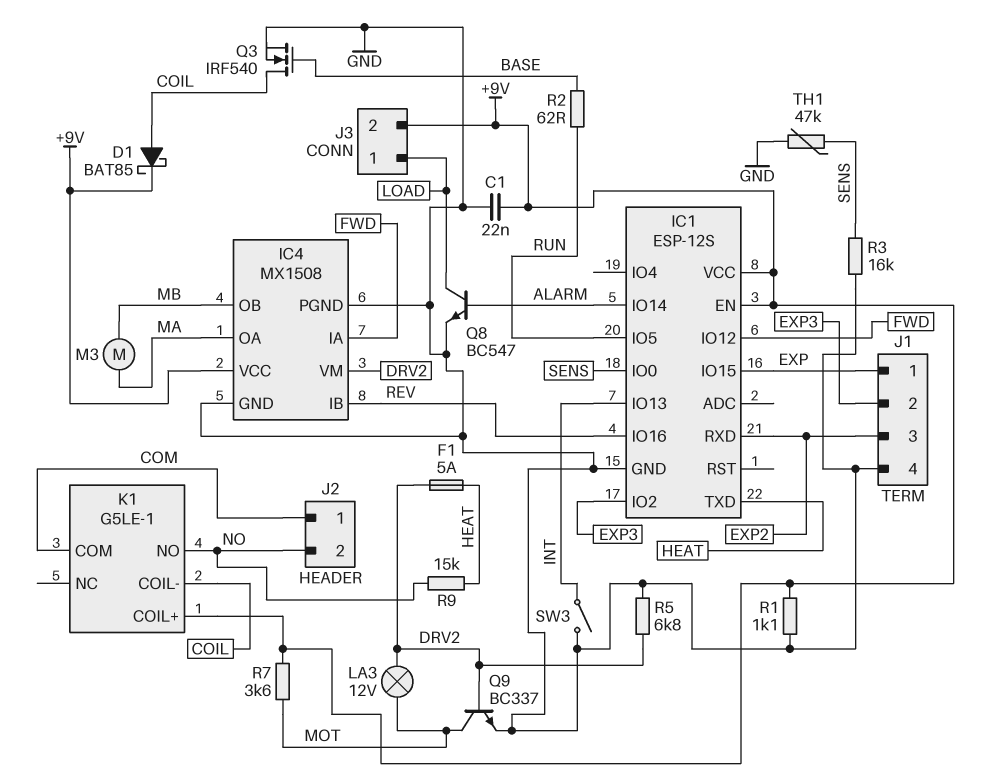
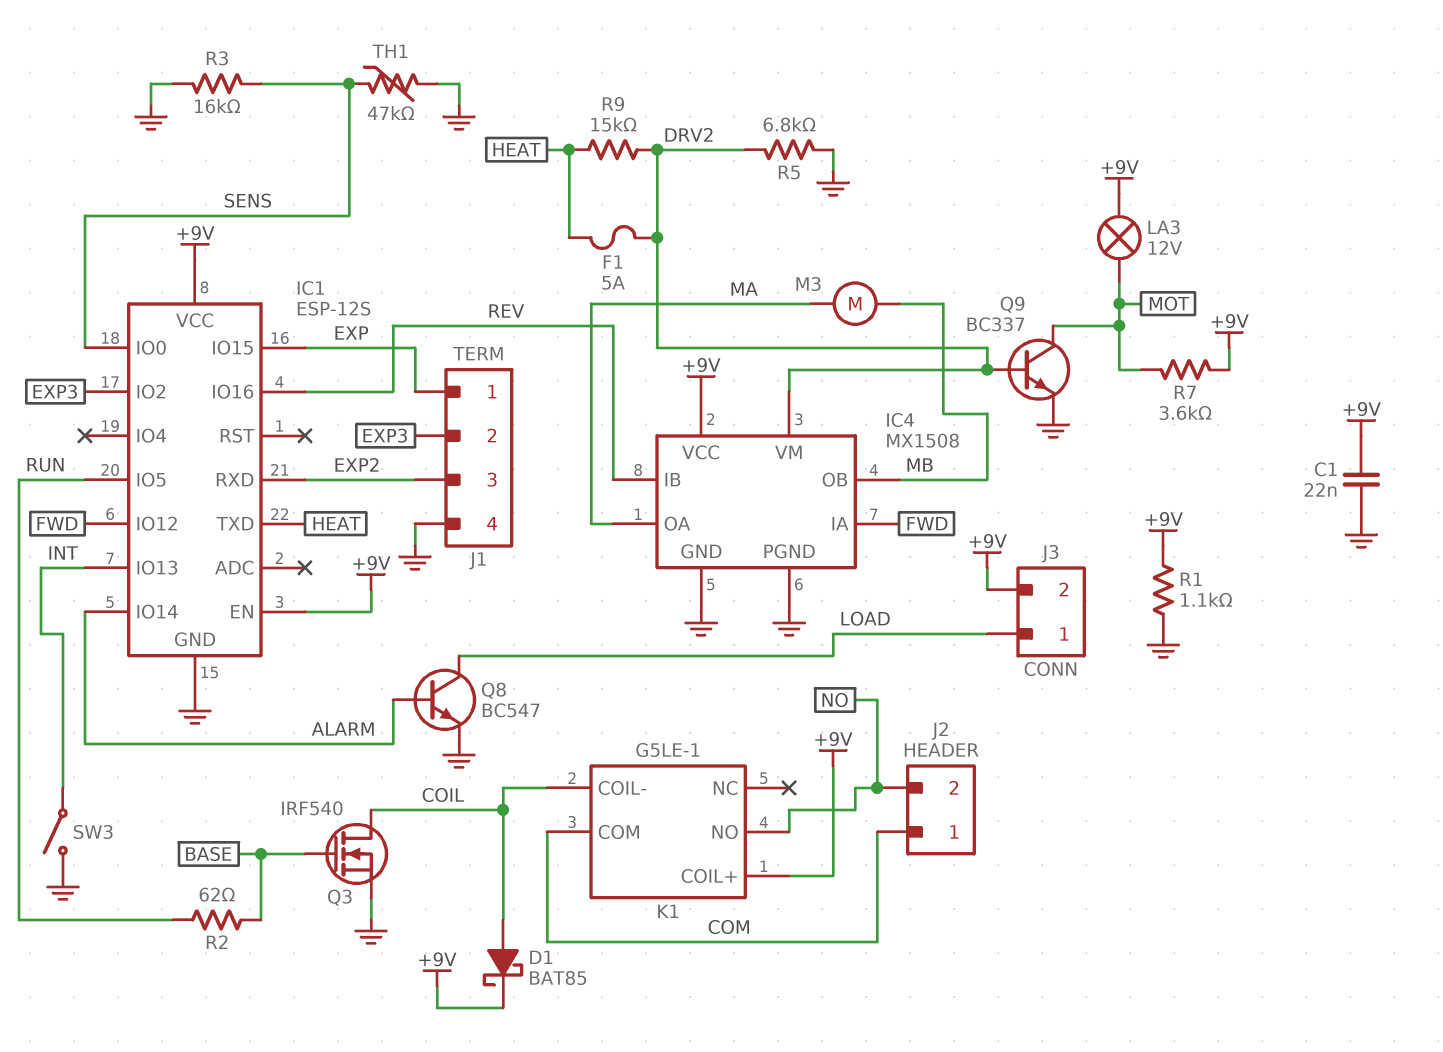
LA3: lamp 12V (DRV2, MOT) -> lamp 12V (+9V, MOT)
R9: 15k (HEAT, NO) -> 15k (DRV2, HEAT)

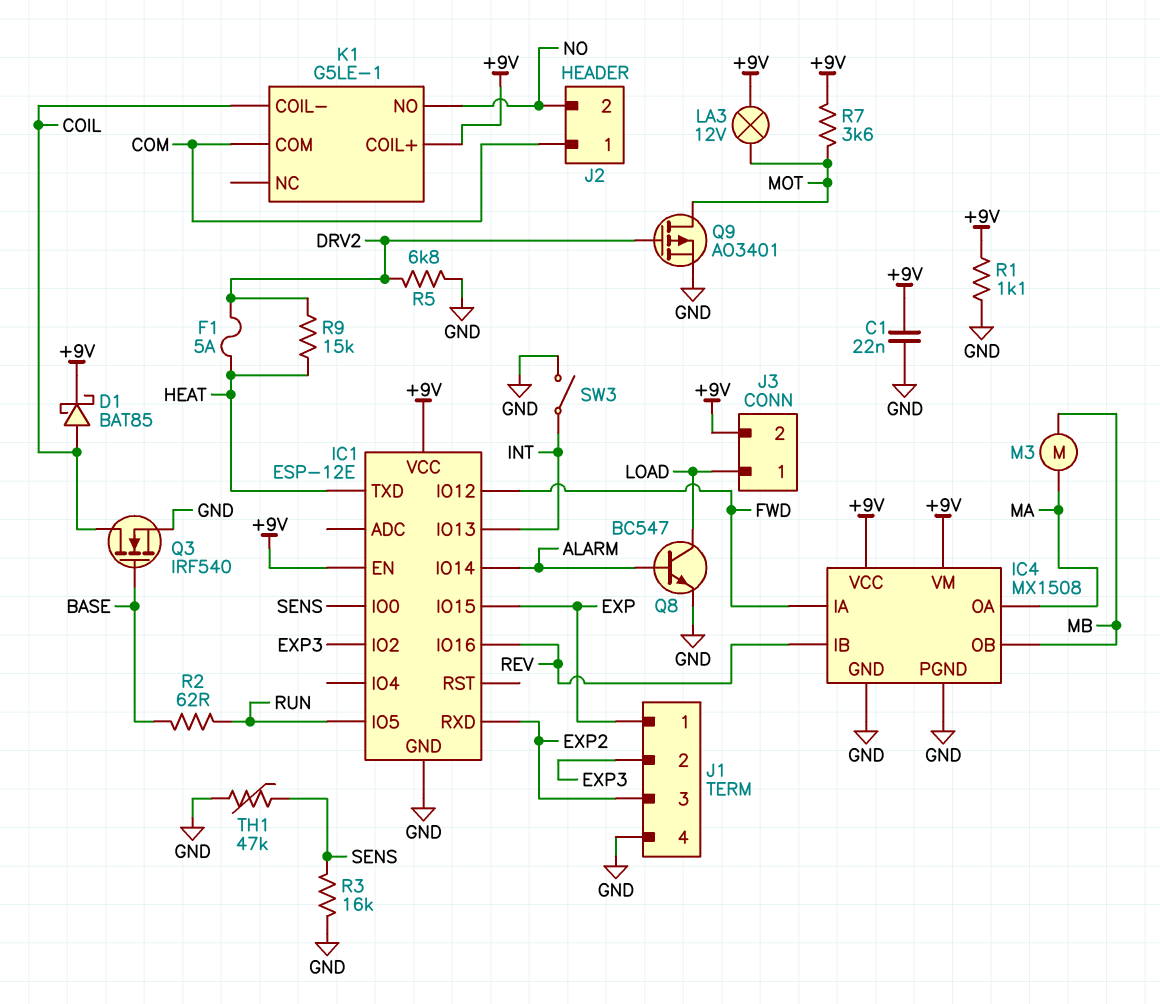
IC1: ESP-12S -> ESP-12E
IC4 pin VM: DRV2 -> +9V
Q9: NPN BC337 (B DRV2, C MOT, E GND) -> PMOS AO3401 (G DRV2, D MOT, S GND)

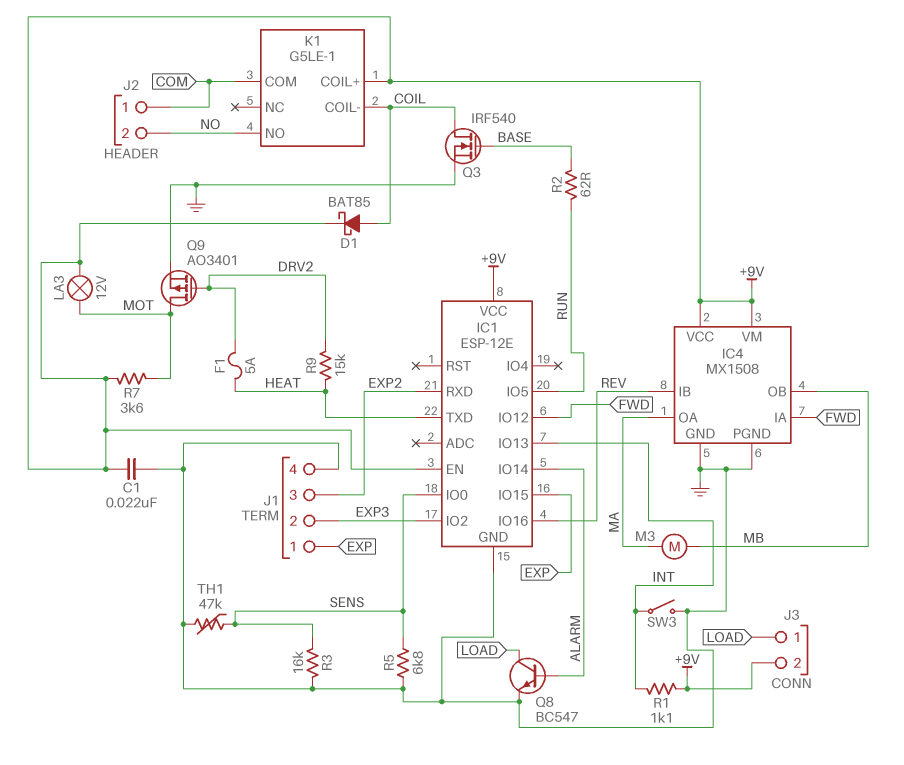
R1: 1.1k (+9V, GND) -> 1.1k (+9V, INT)
R5: 6.8k (DRV2, GND) -> 6.8k (GND, SENS)

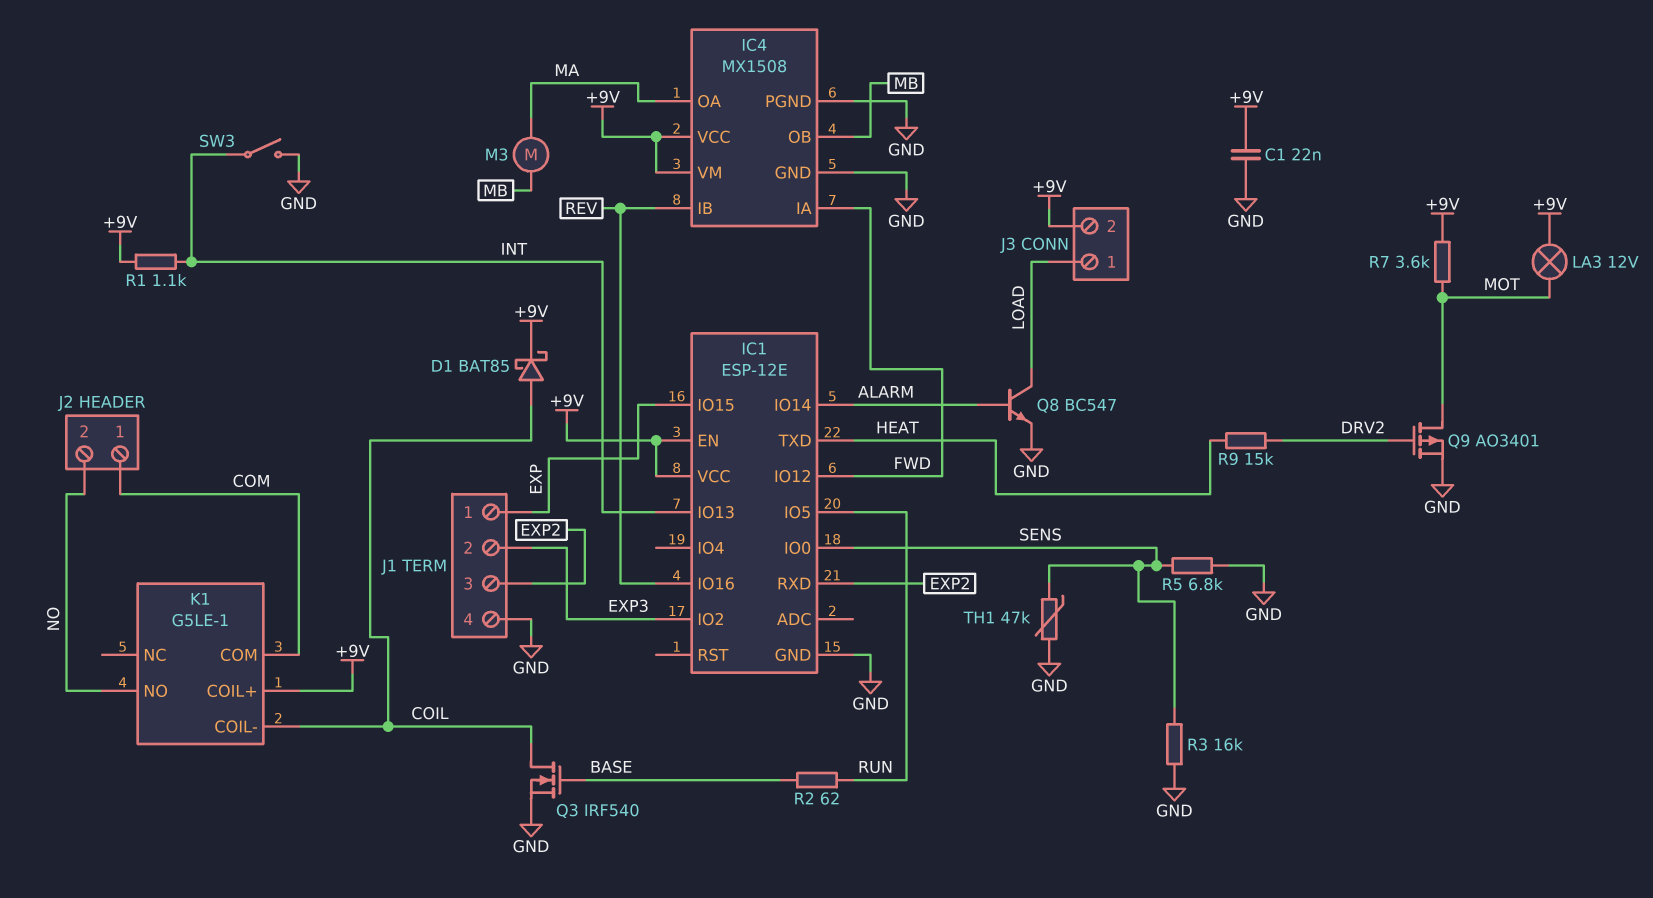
F1: 5A (DRV2, HEAT) -> none

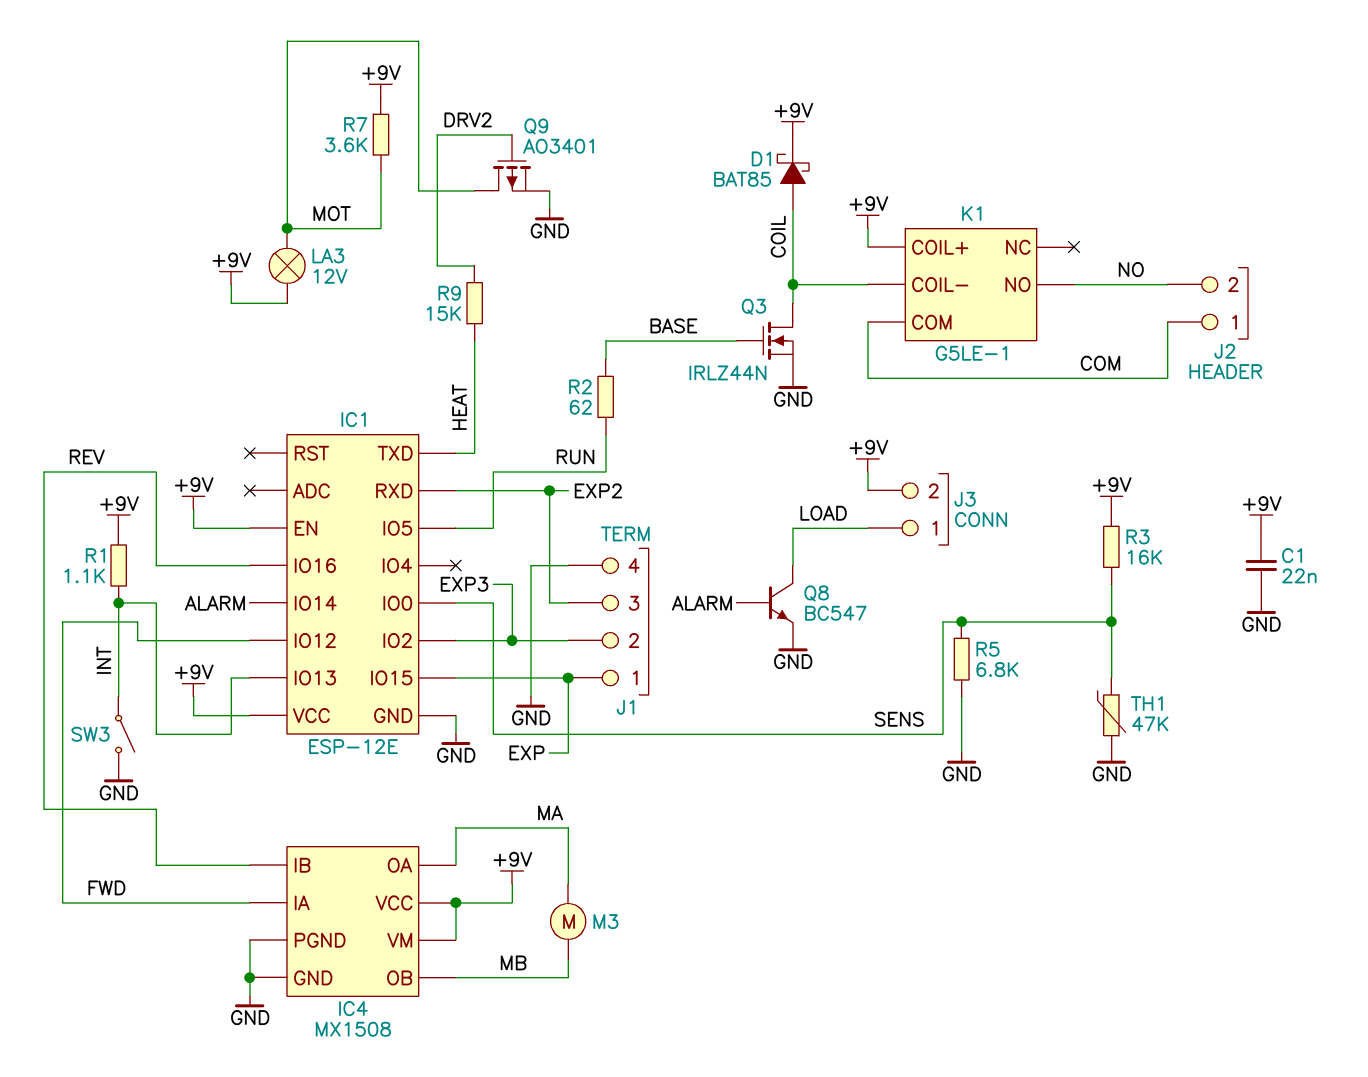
Q3: NMOS IRF540 (G BASE, D COIL, S GND) -> NMOS IRLZ44N (G BASE, D COIL, S GND)
R3: 16k (GND, SENS) -> 16k (+9V, SENS)

